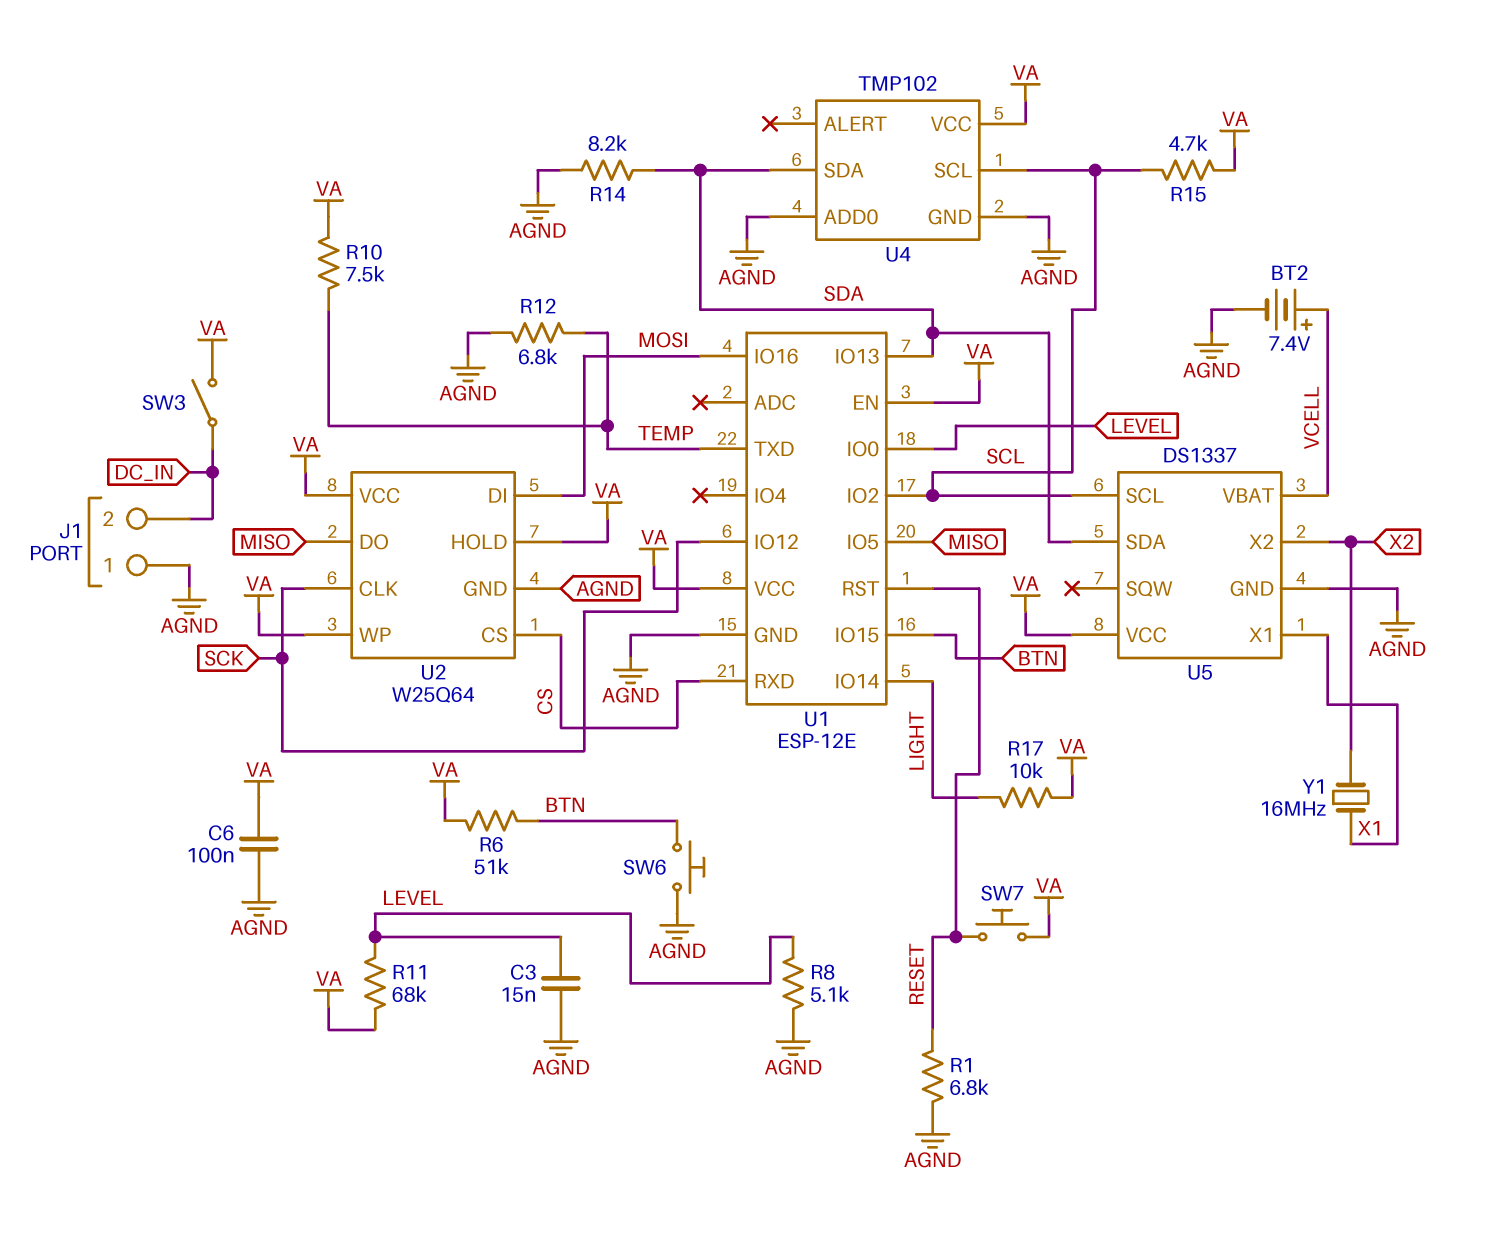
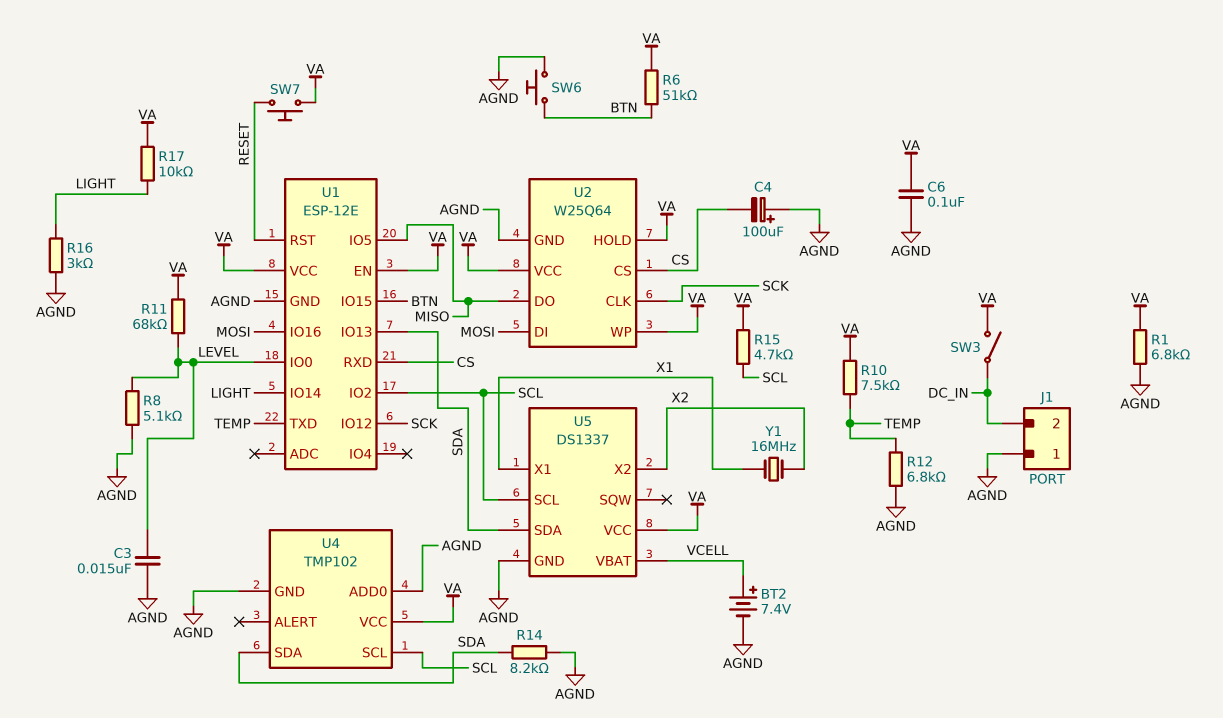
C4: none -> 100uF (plus AGND, minus CS)
R1: 6.8k (AGND, RESET) -> 6.8k (AGND, VA)
R16: none -> 3k (AGND, LIGHT)

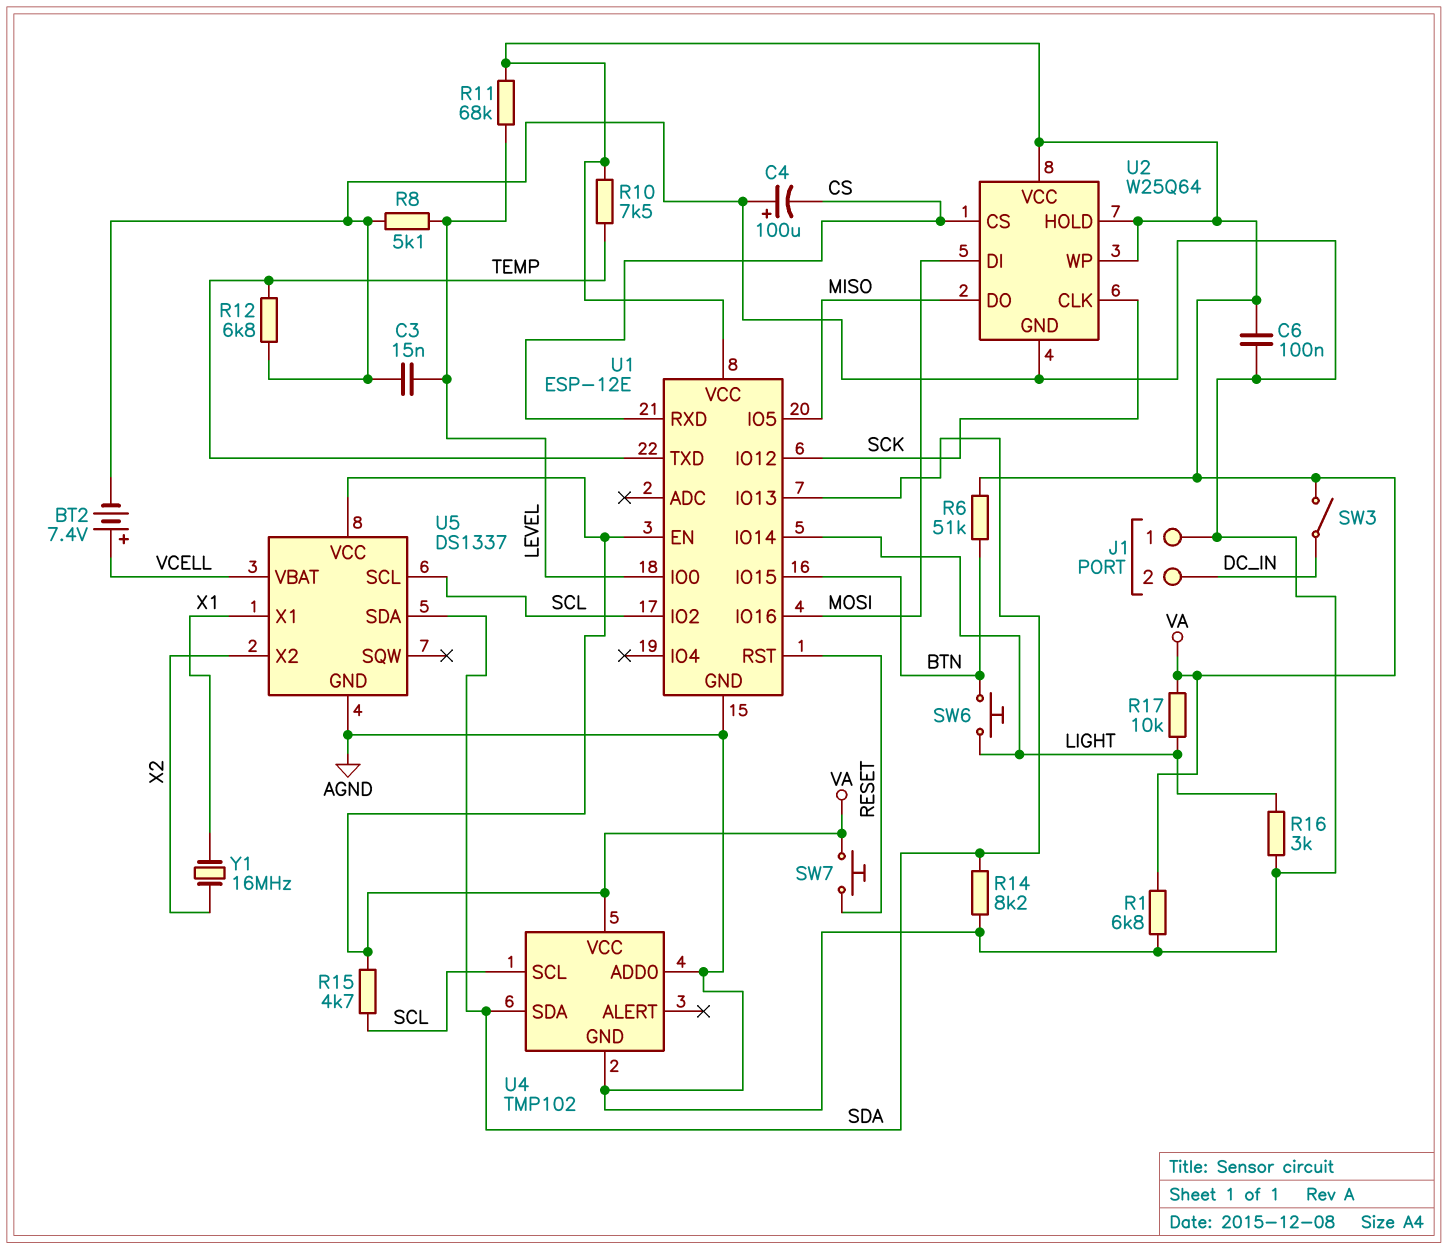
SW6: button (AGND, BTN) -> button (BTN, LIGHT)

